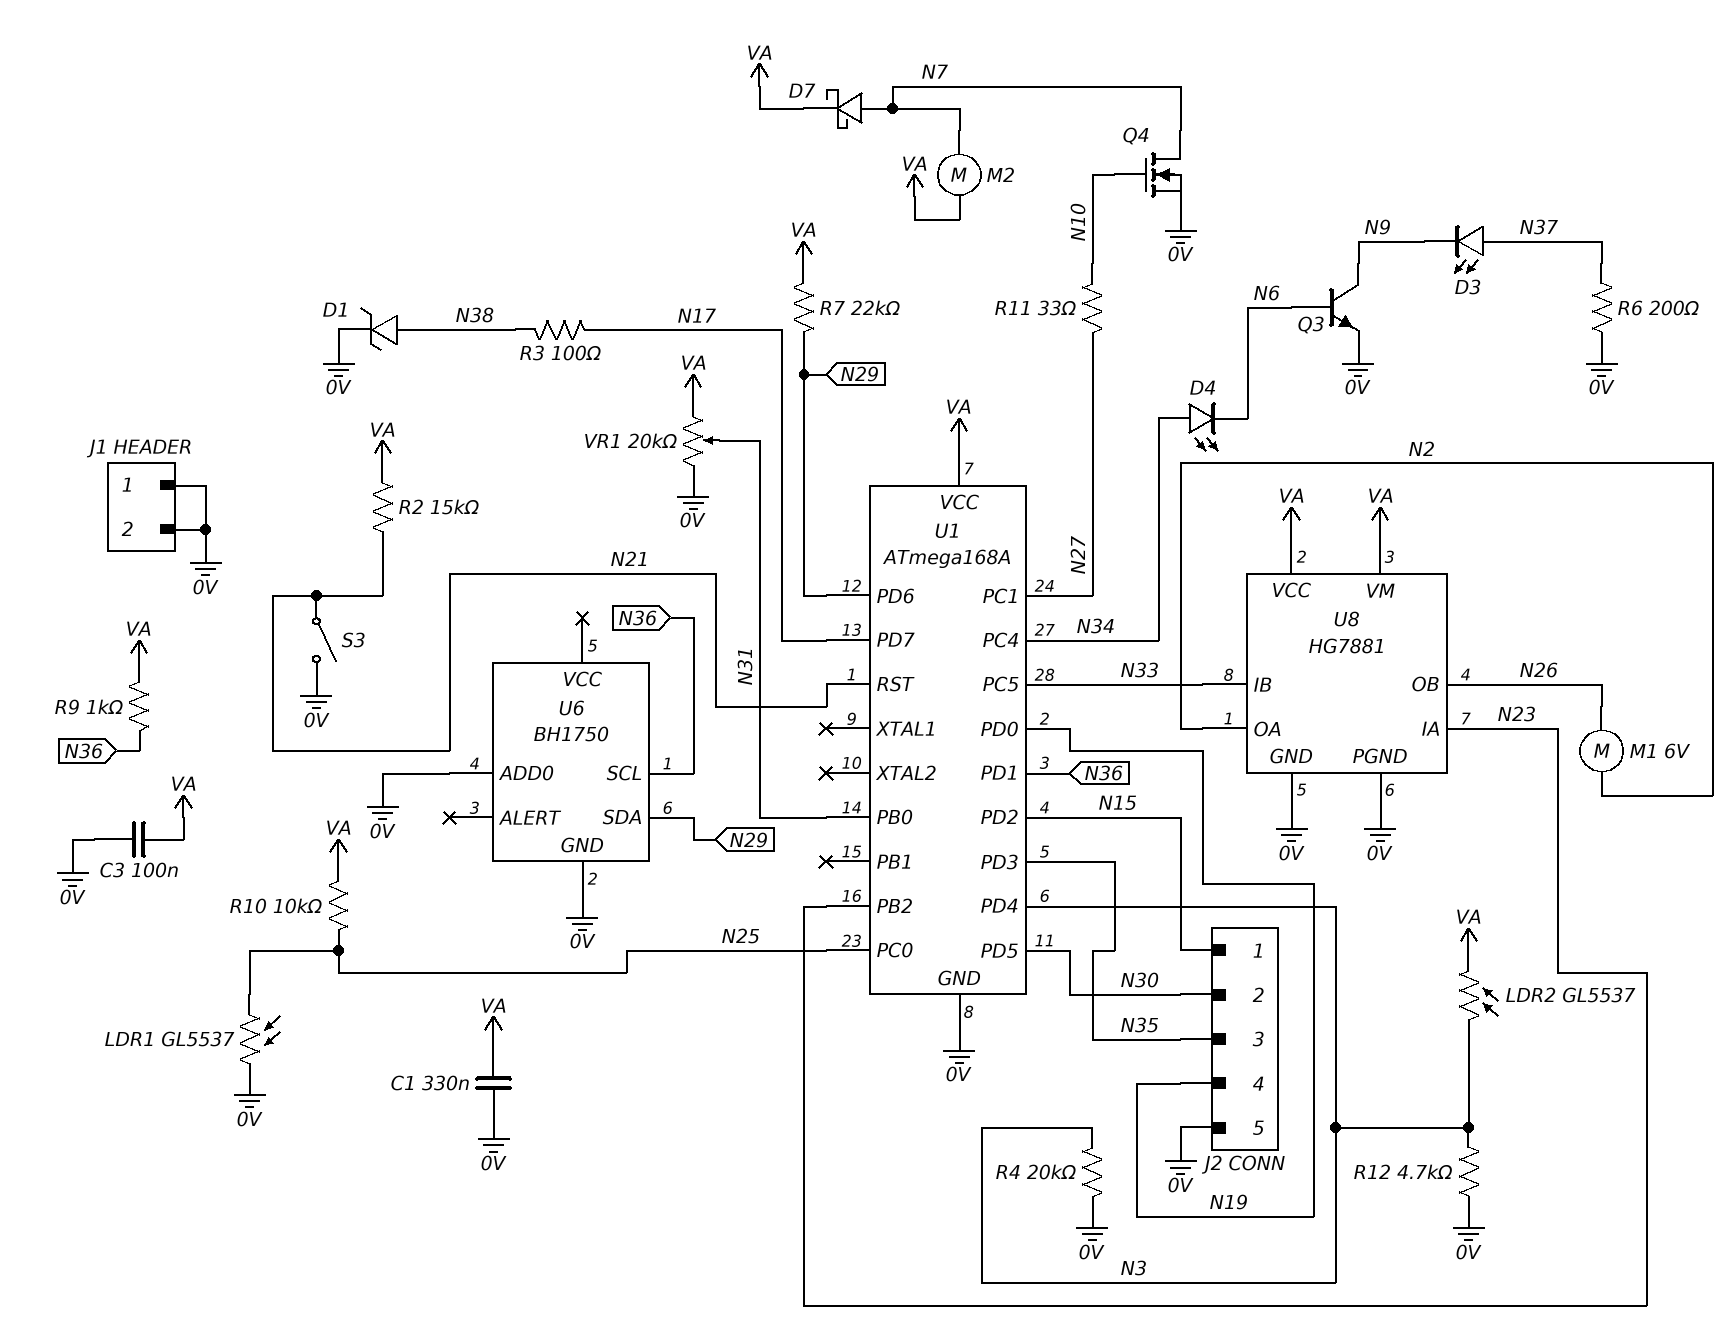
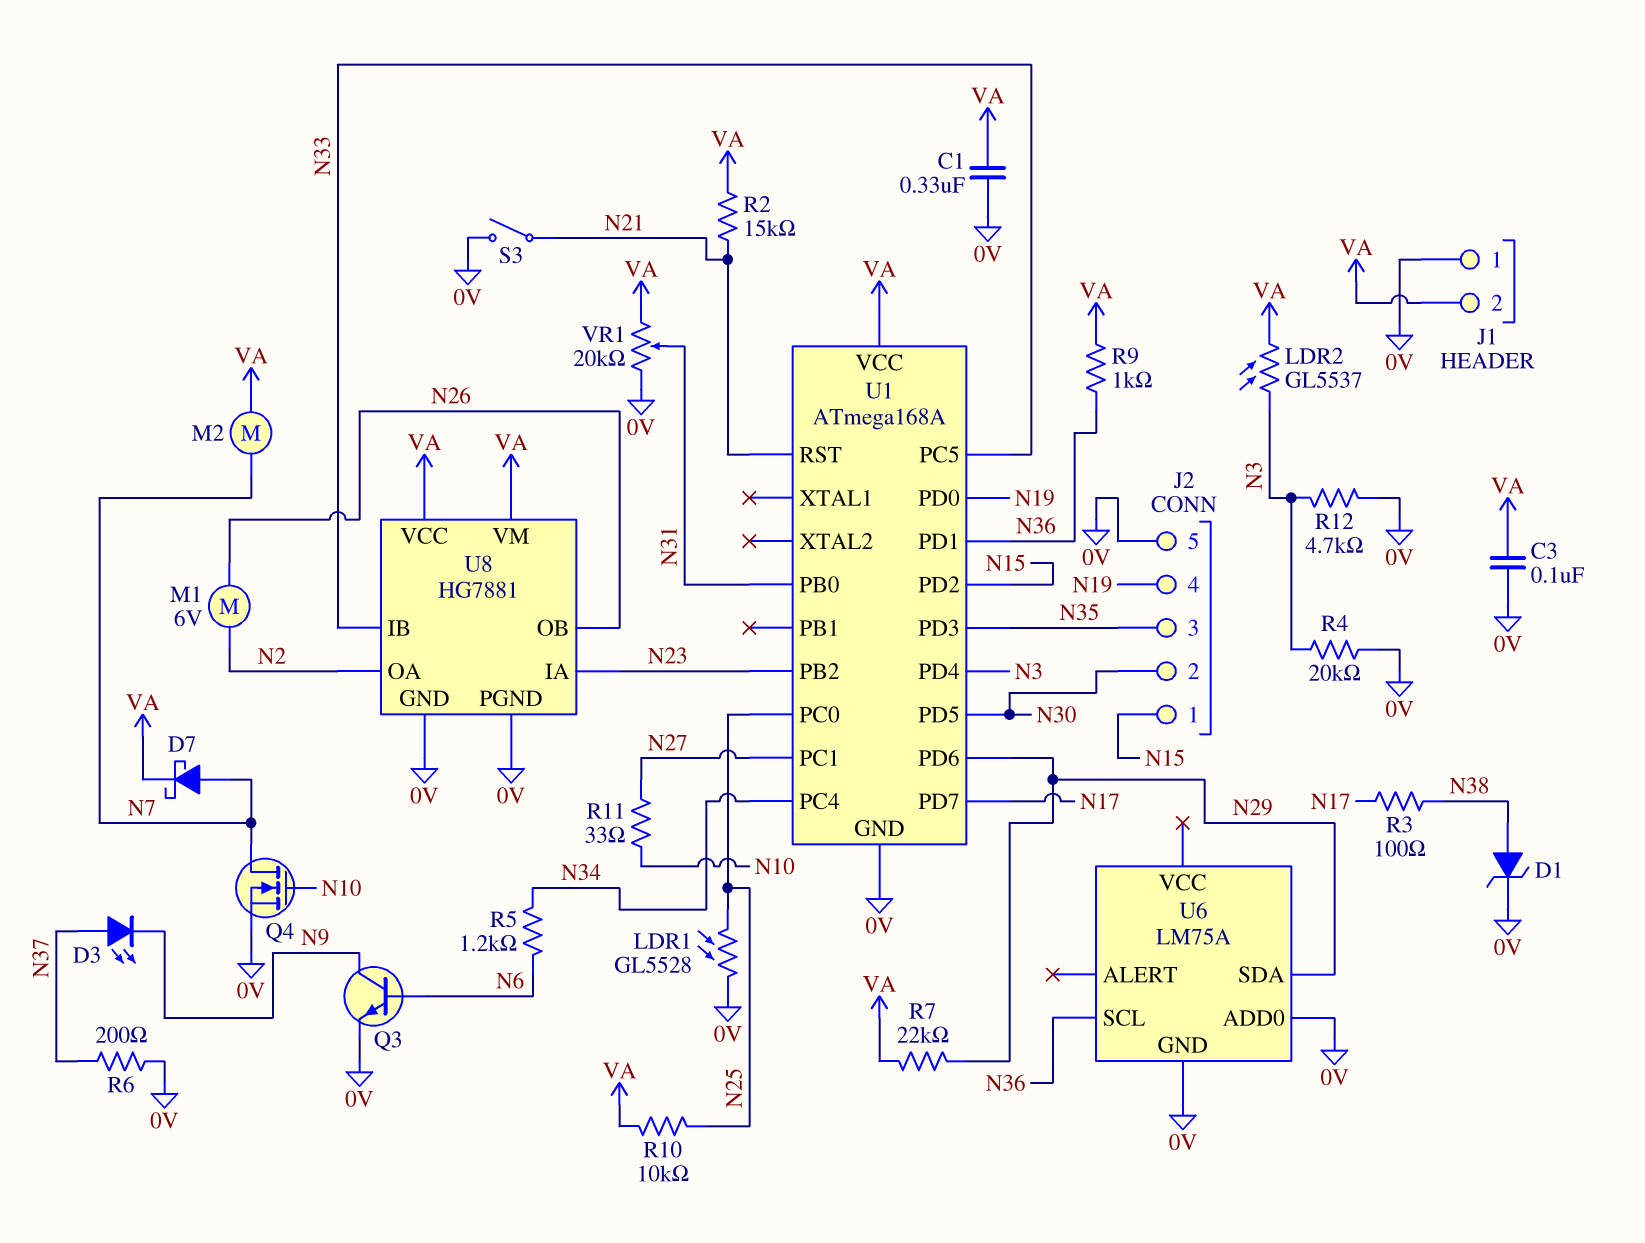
D4: LED (A N34, K N6) -> none
J1 pin 2: 0V -> VA
LDR1: GL5537 (0V, N25) -> GL5528 (0V, N25)
R5: none -> 1.2k (N6, N34)
U6: BH1750 -> LM75A

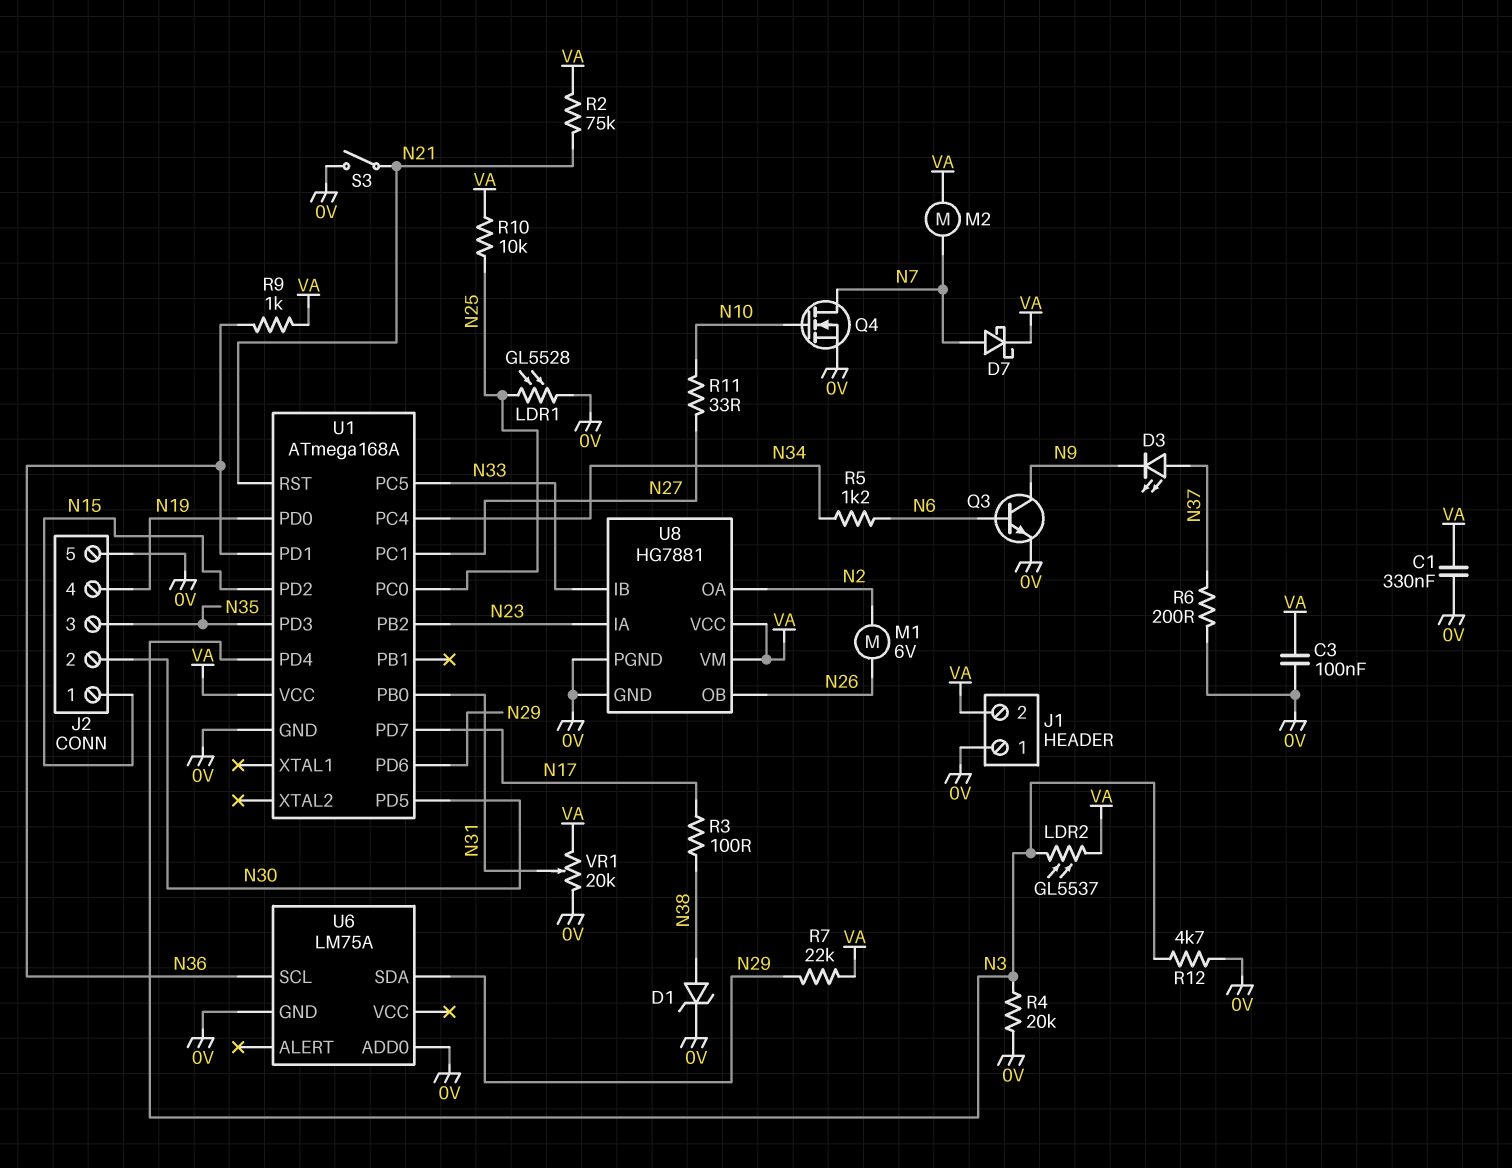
R2: 15k (N21, VA) -> 75k (N21, VA)

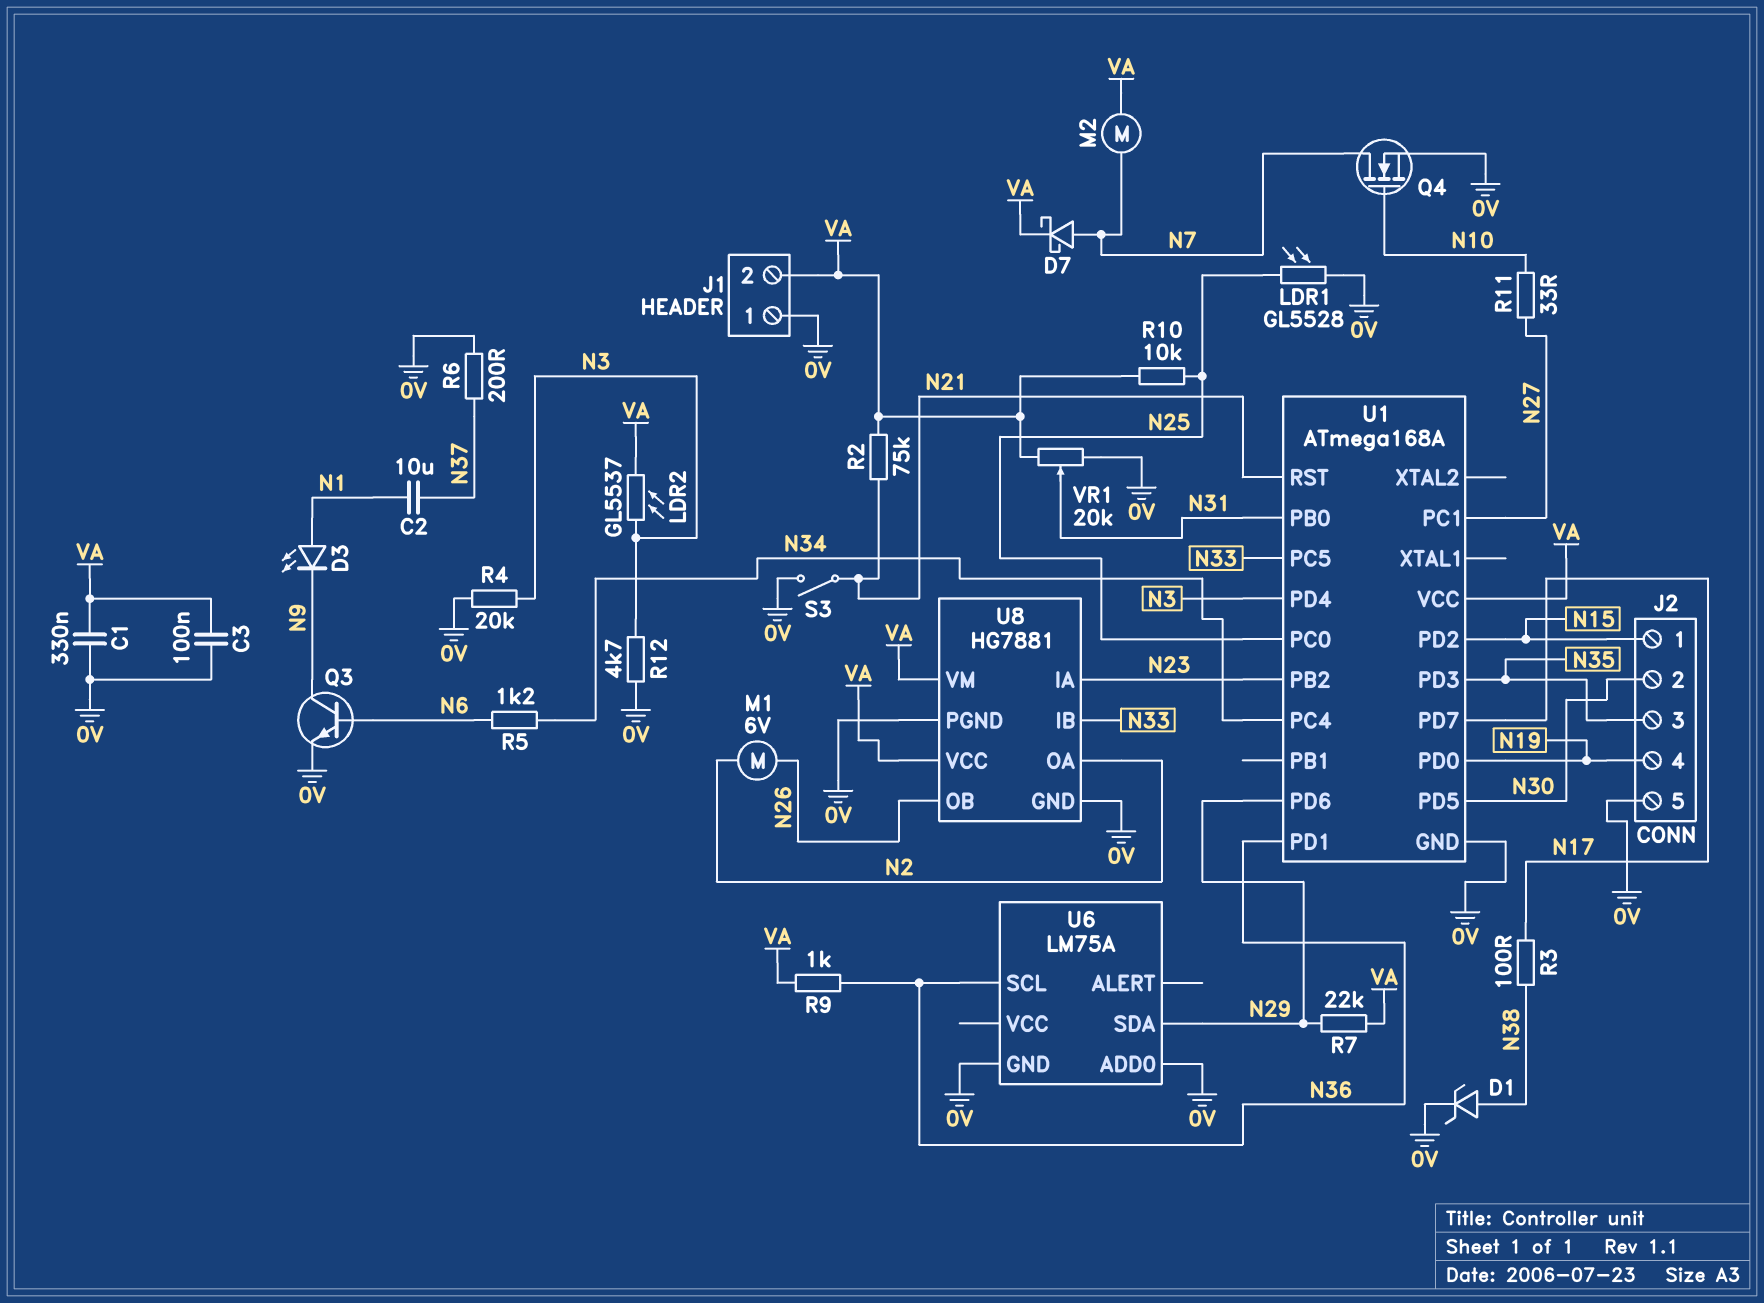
C2: none -> 10uF (N1, N37)
D3: LED (A N37, K N9) -> LED (A N1, K N9)

